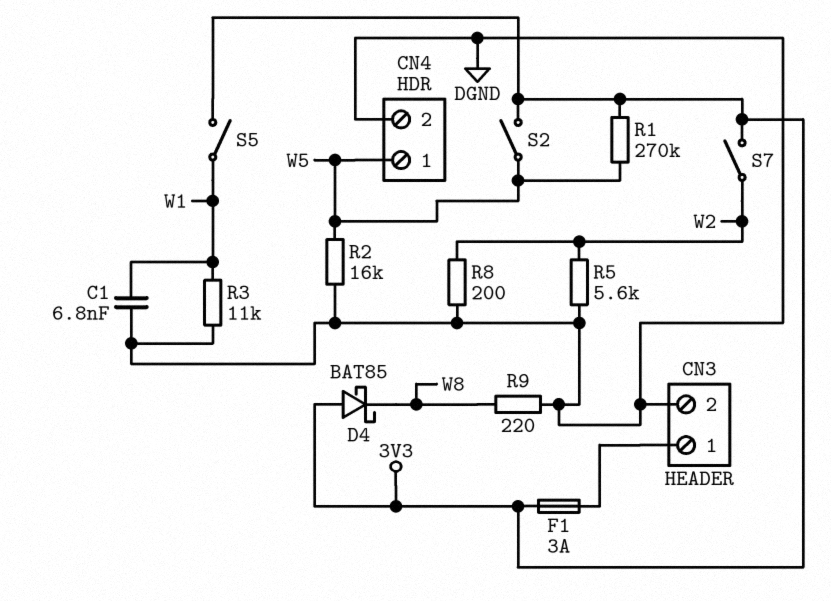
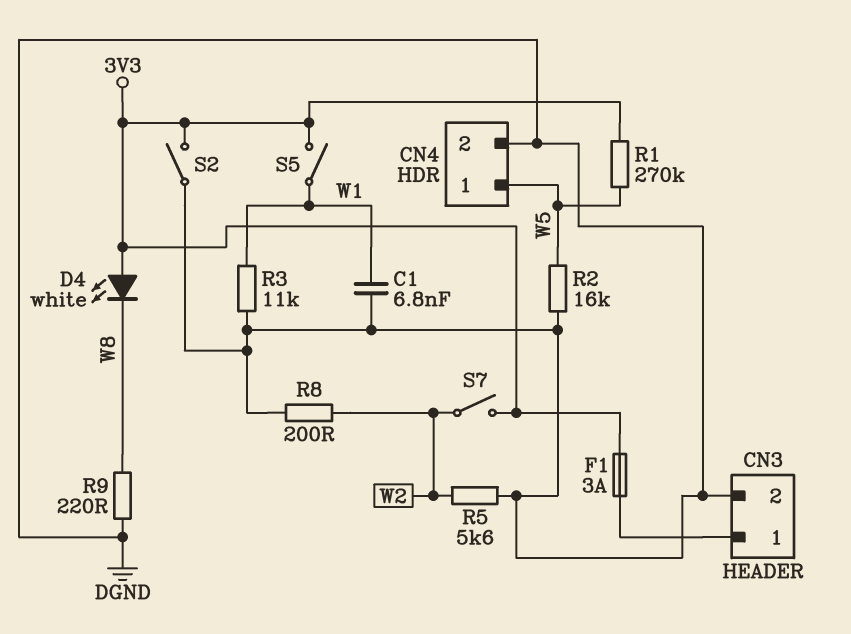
D4: schottky BAT85 (A 3V3, K W8) -> LED white (A 3V3, K W8)
S2: switch (3V3, W5) -> switch (3V3, DGND)

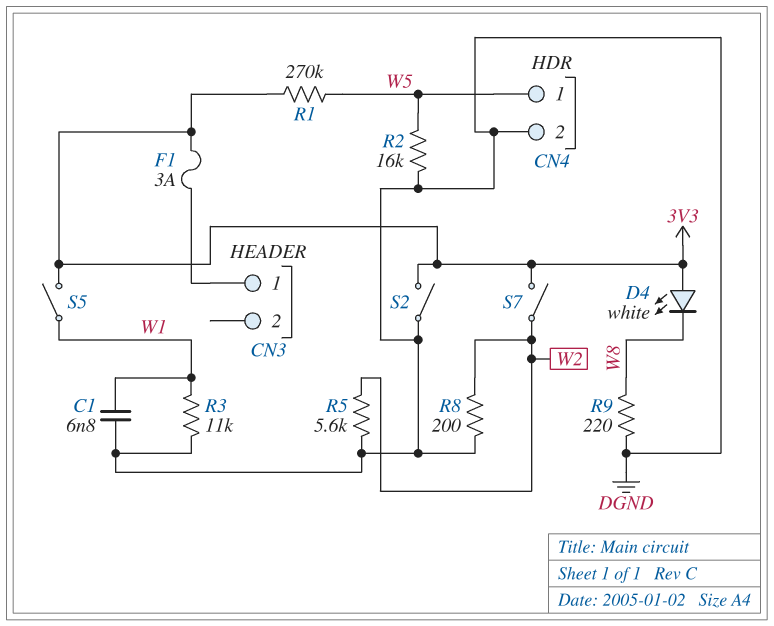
CN3 pin 2: DGND -> none

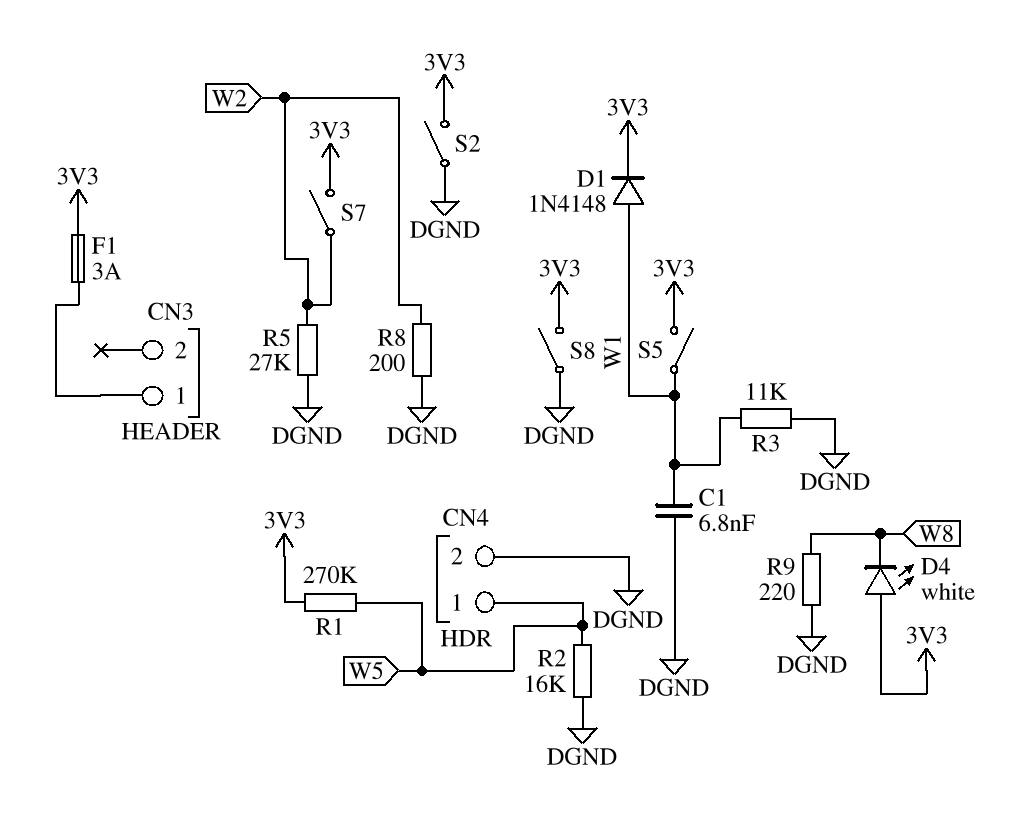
D1: none -> diode 1N4148 (A W1, K 3V3)
R5: 5.6k (DGND, W2) -> 27k (DGND, W2)
S8: none -> switch (3V3, DGND)

